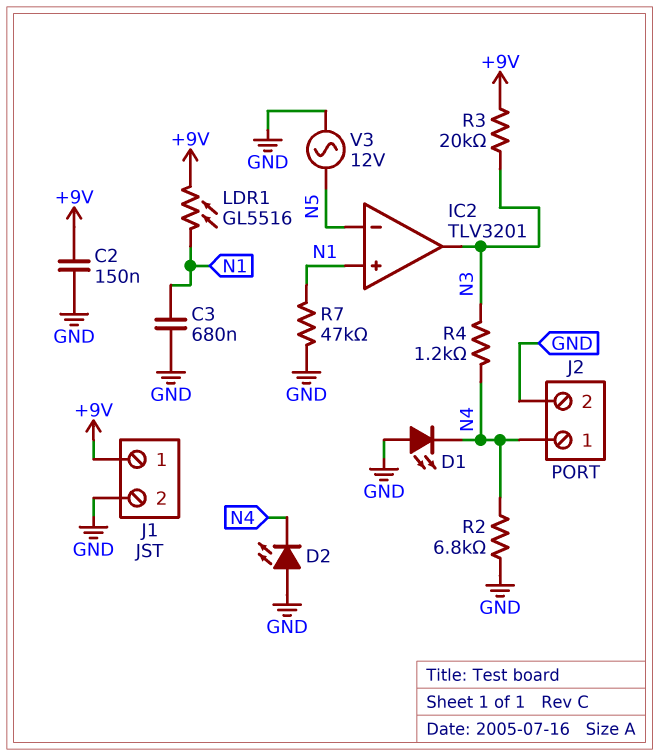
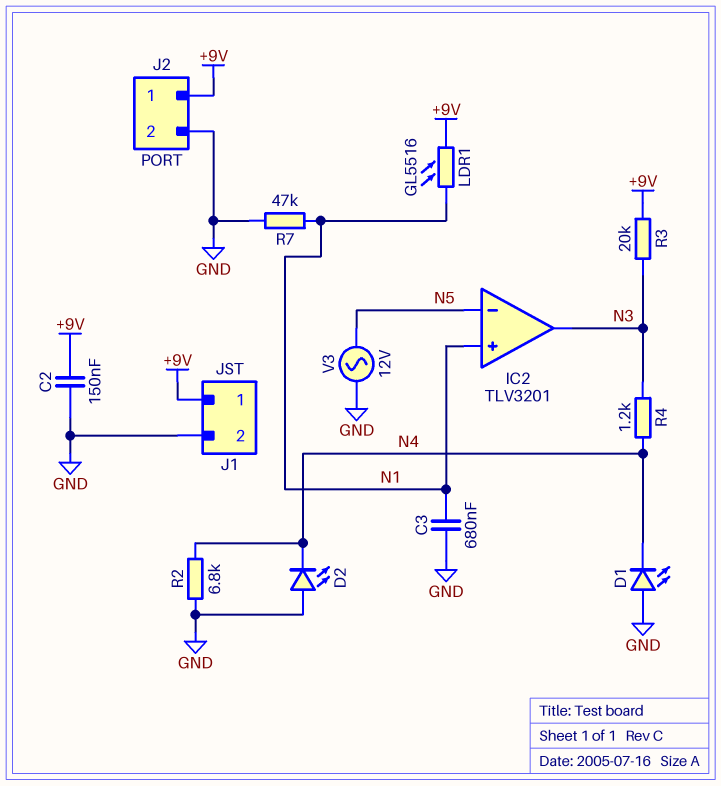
J2 pin 1: N4 -> +9V

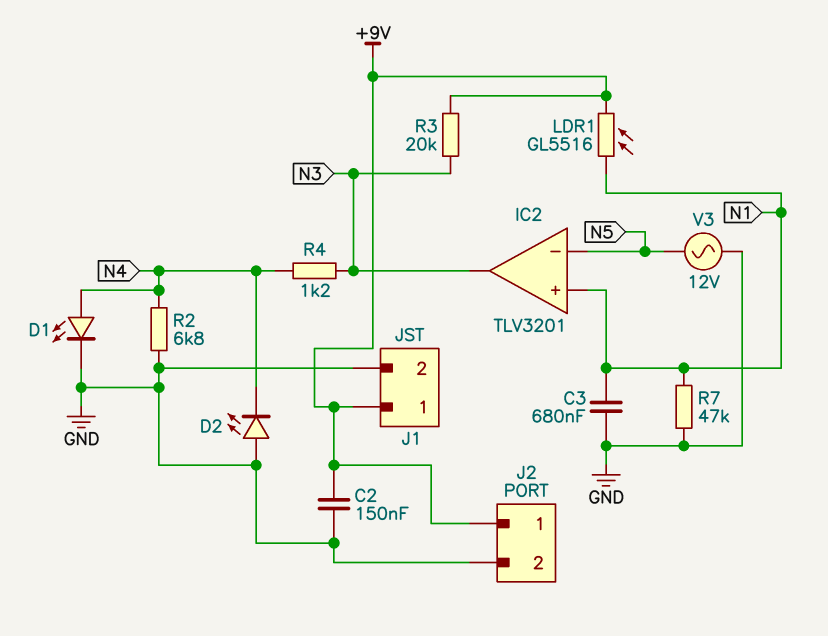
D1: LED (A GND, K N4) -> LED (A N4, K GND)

